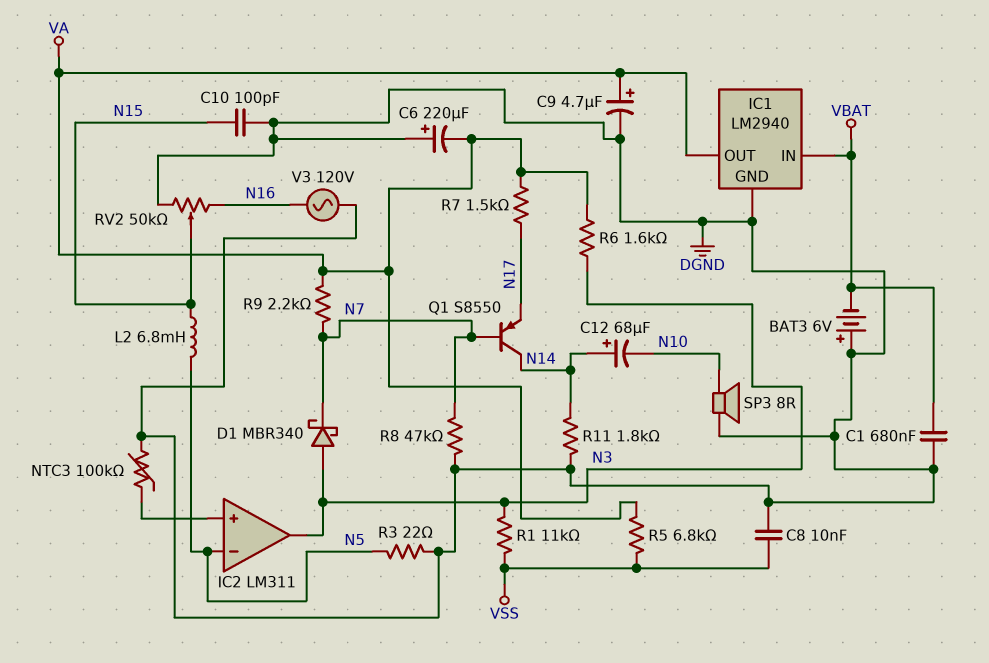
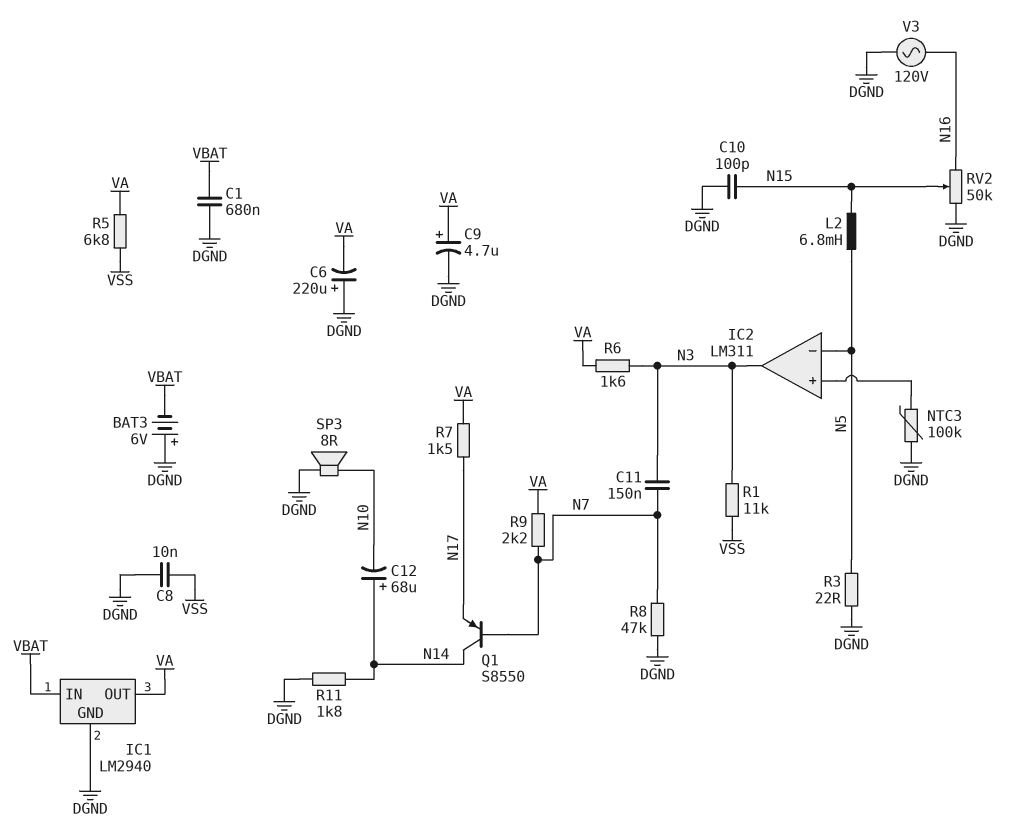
C11: none -> 150nF (N3, N7)
D1: schottky MBR340 (A N3, K N7) -> none

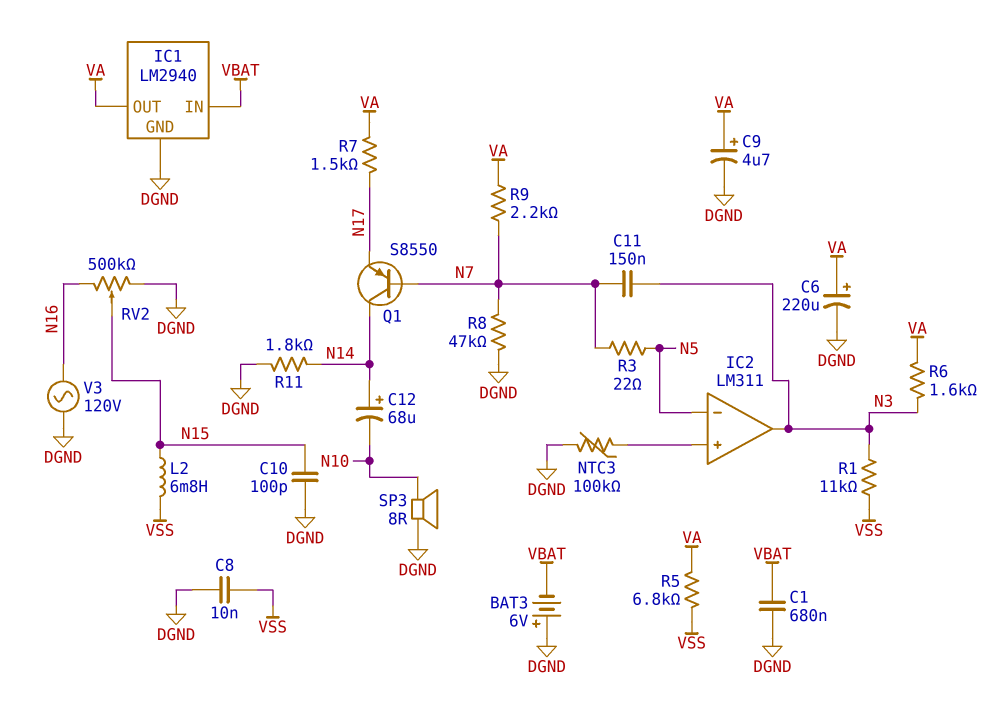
C6: 220uF (plus DGND, minus VA) -> 220uF (plus VA, minus DGND)
L2: 6.8mH (N5, N15) -> 6.8mH (N15, VSS)
R3: 22 (DGND, N5) -> 22 (N5, N7)
RV2: 50k (DGND, N16, wiper N15) -> 500k (DGND, N16, wiper N15)

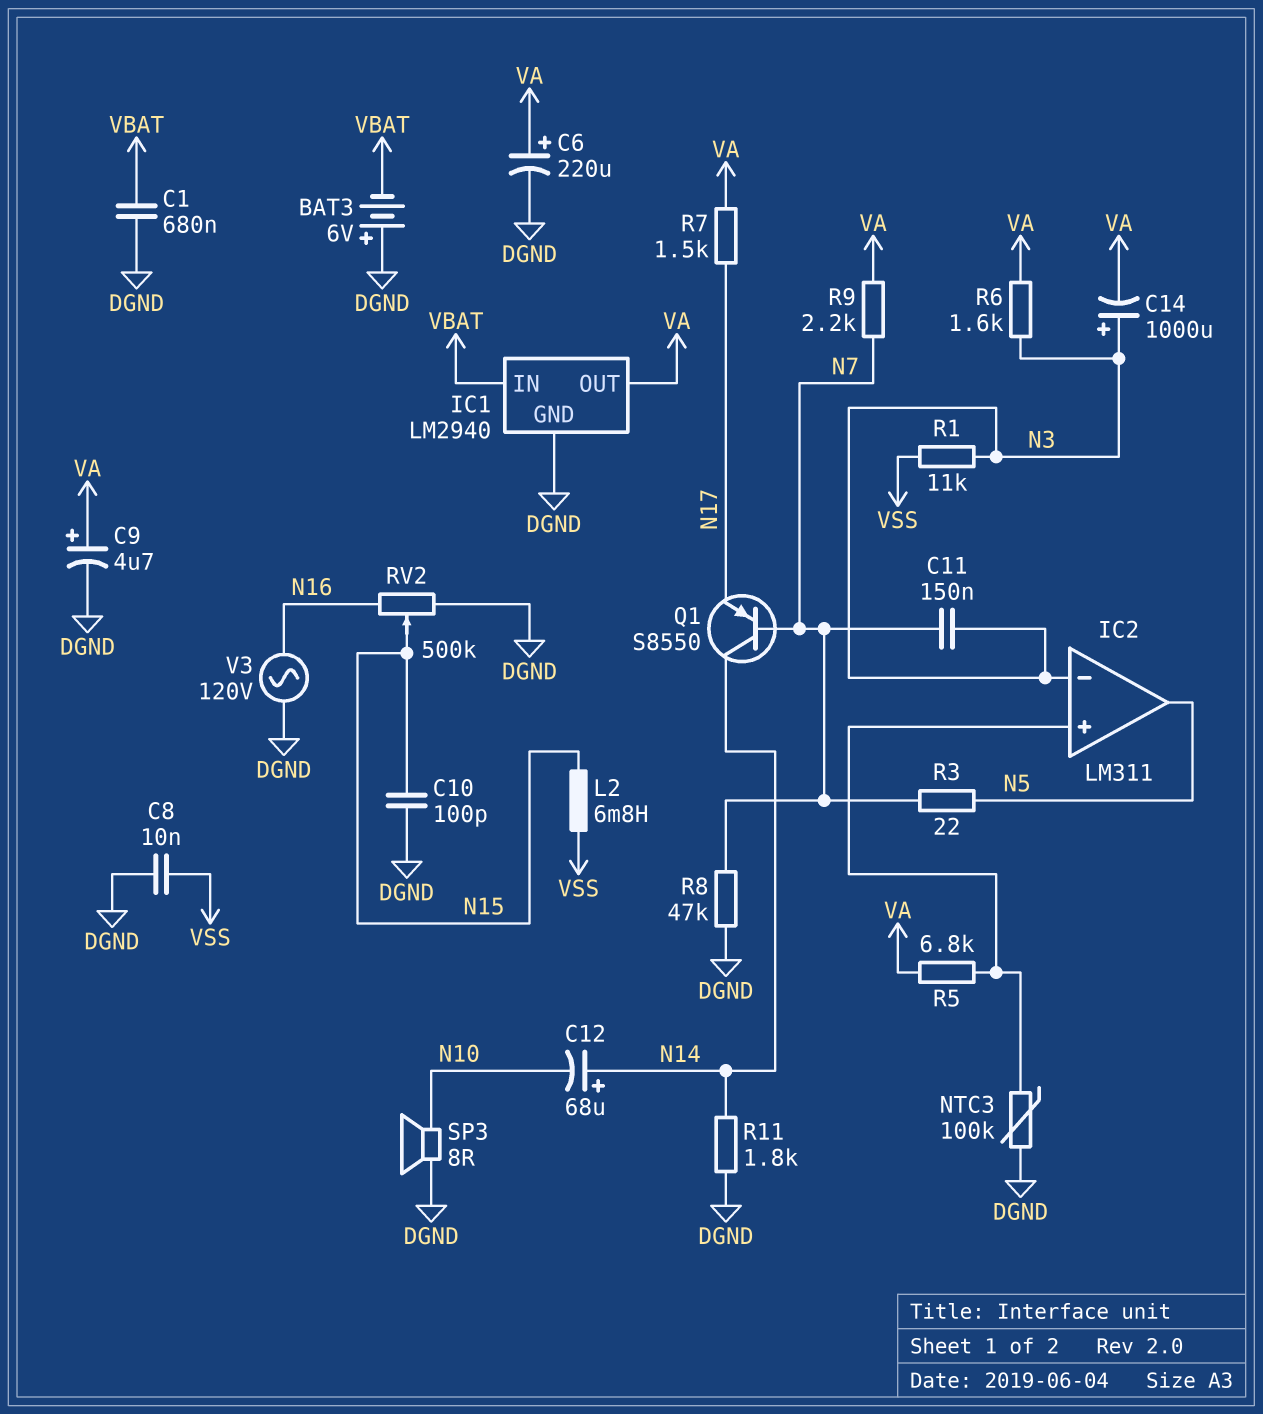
C14: none -> 1000uF (plus N3, minus VA)
IC2 pin in-: N5 -> N3
IC2 pin out: N3 -> N5
R5: 6.8k (VA, VSS) -> 6.8k (IC2/in+, VA)

